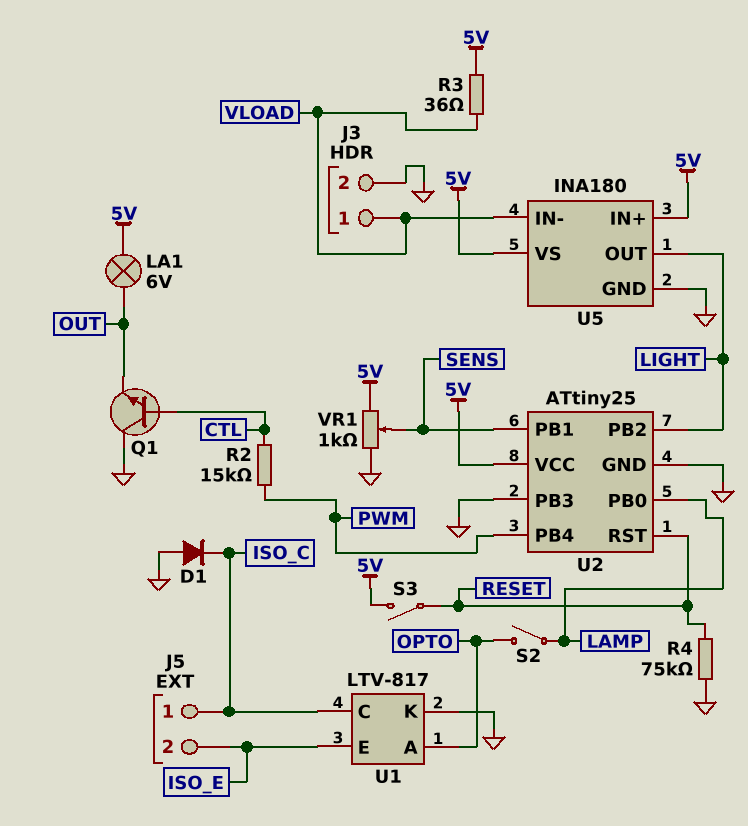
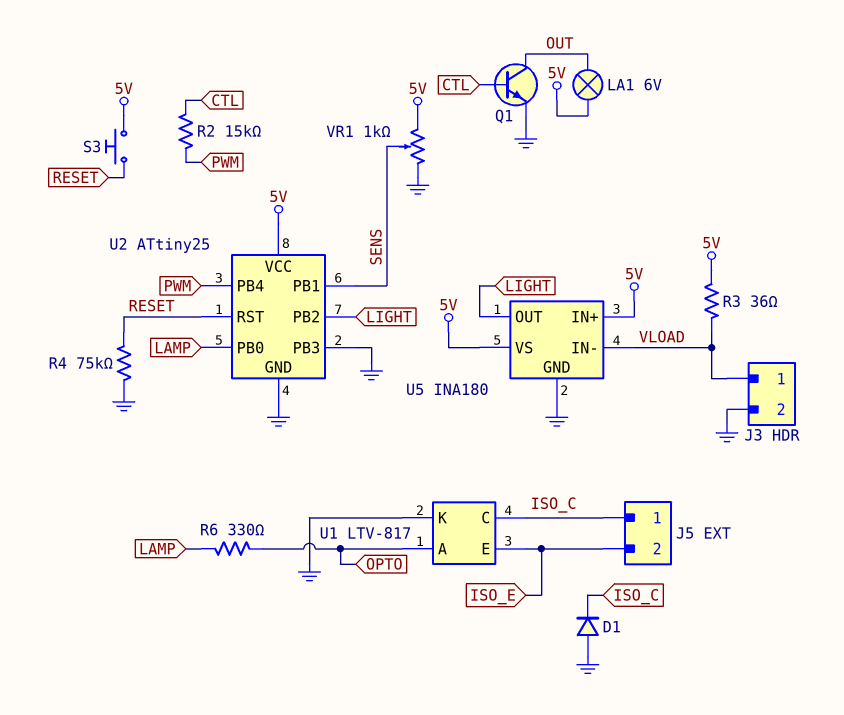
Q1: NPN (B CTL, C GND, E OUT) -> NPN (B CTL, C OUT, E GND)
R6: none -> 330 (LAMP, OPTO)
S2: switch (LAMP, OPTO) -> none
S3: switch (5V, RESET) -> button (5V, RESET)

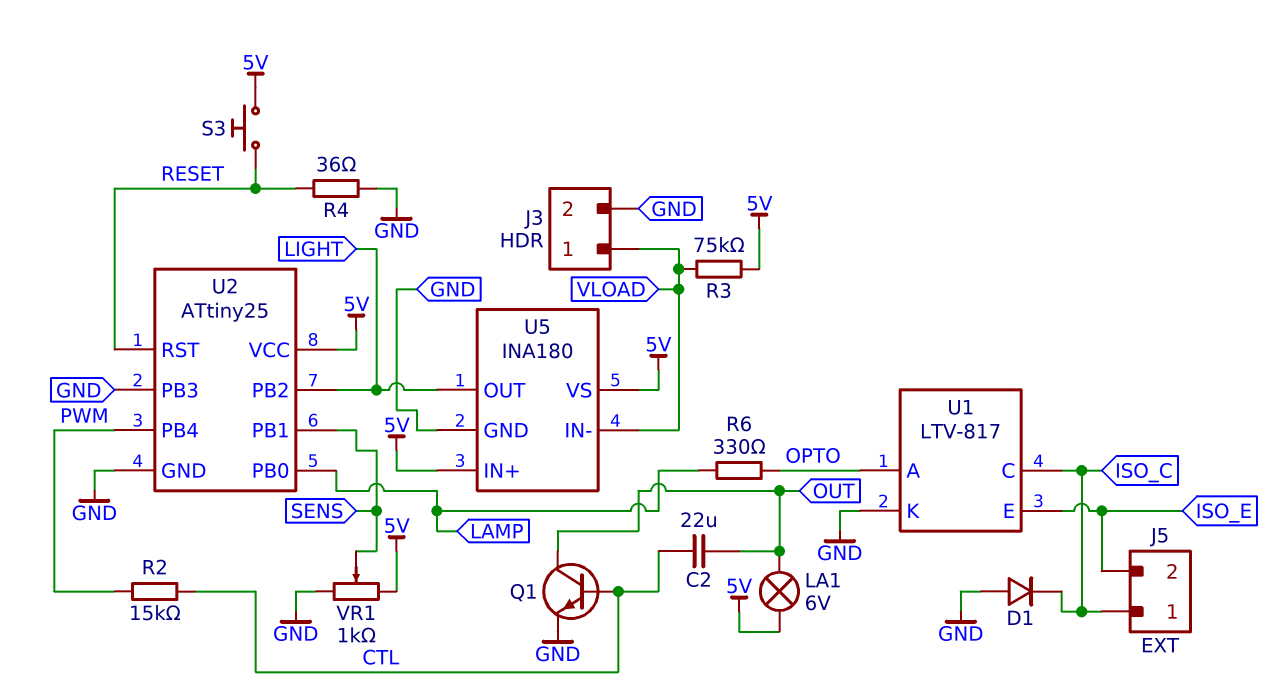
C2: none -> 22uF (CTL, OUT)
R3: 36 (5V, VLOAD) -> 75k (5V, VLOAD)
R4: 75k (GND, RESET) -> 36 (GND, RESET)

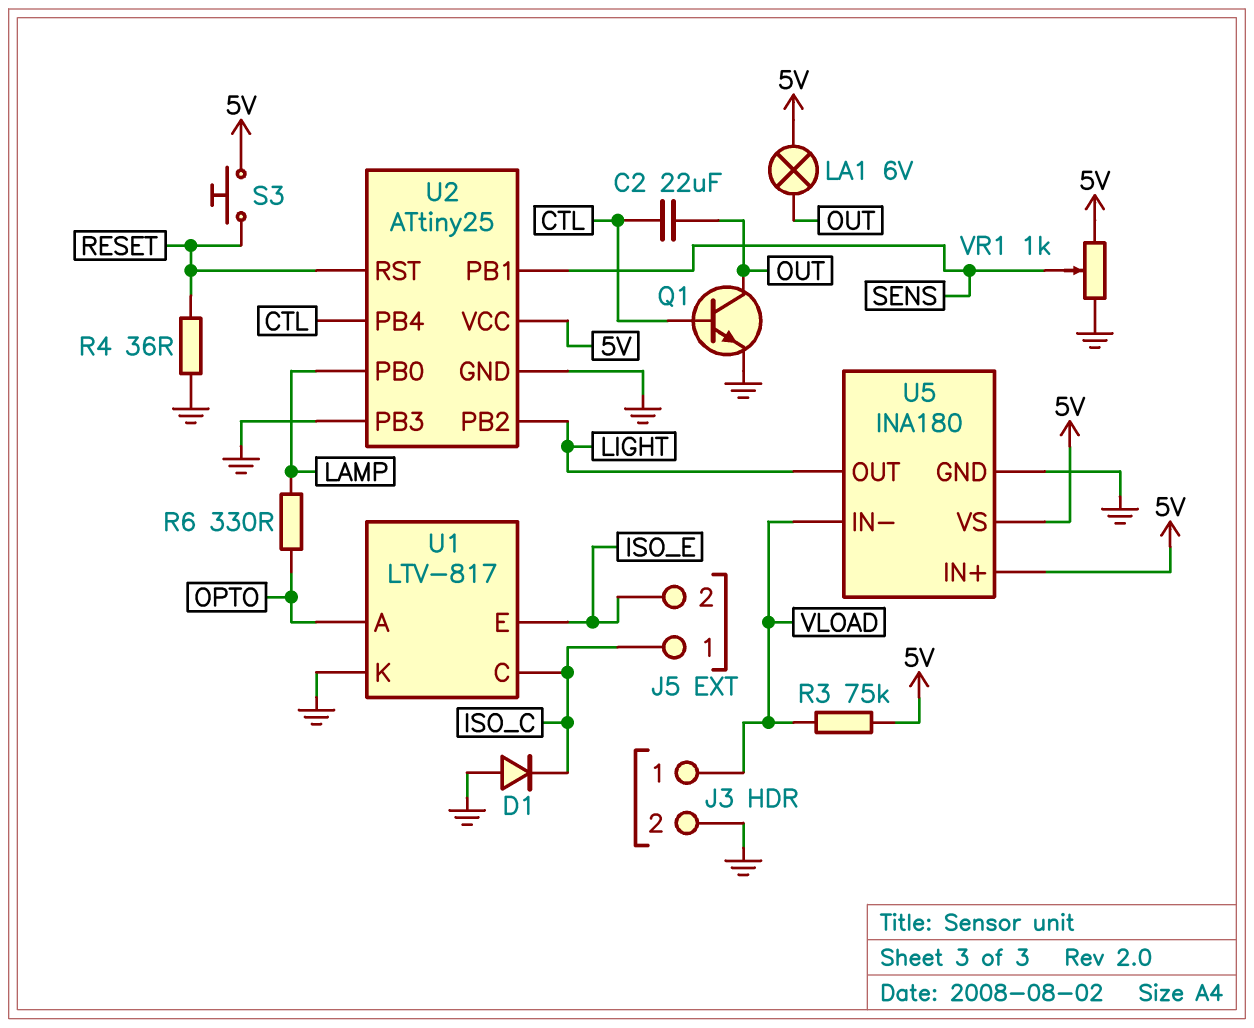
R2: 15k (CTL, PWM) -> none
U2 pin PB4: PWM -> CTL

